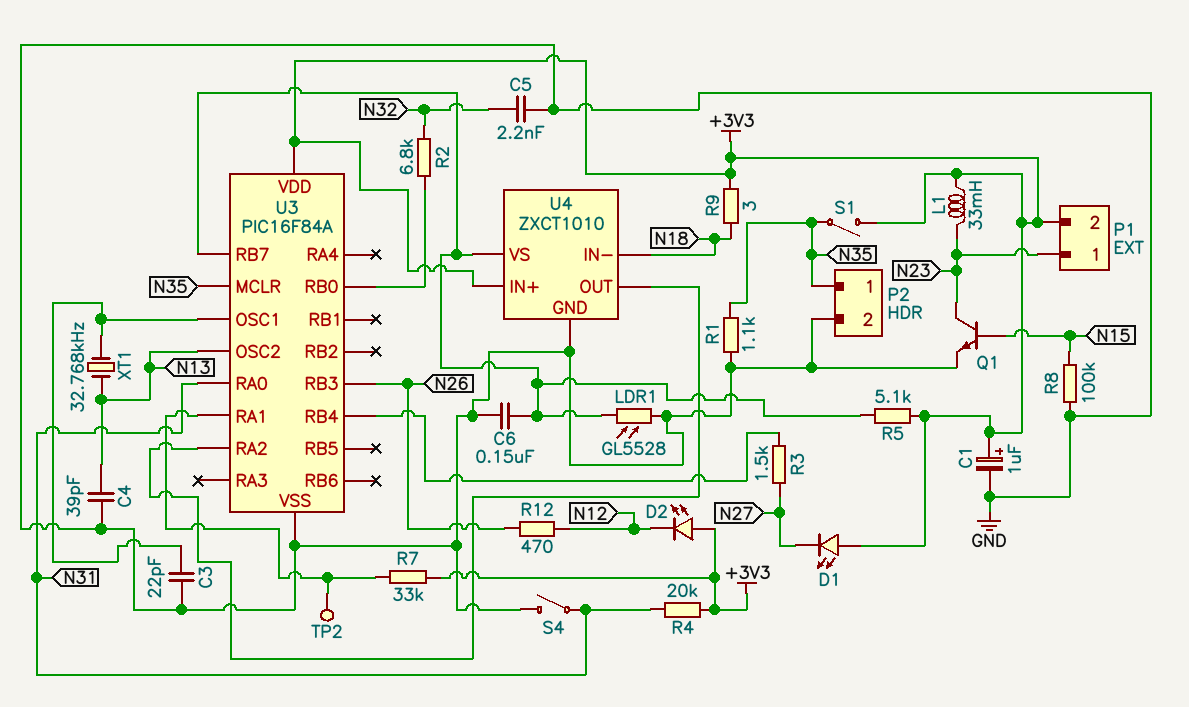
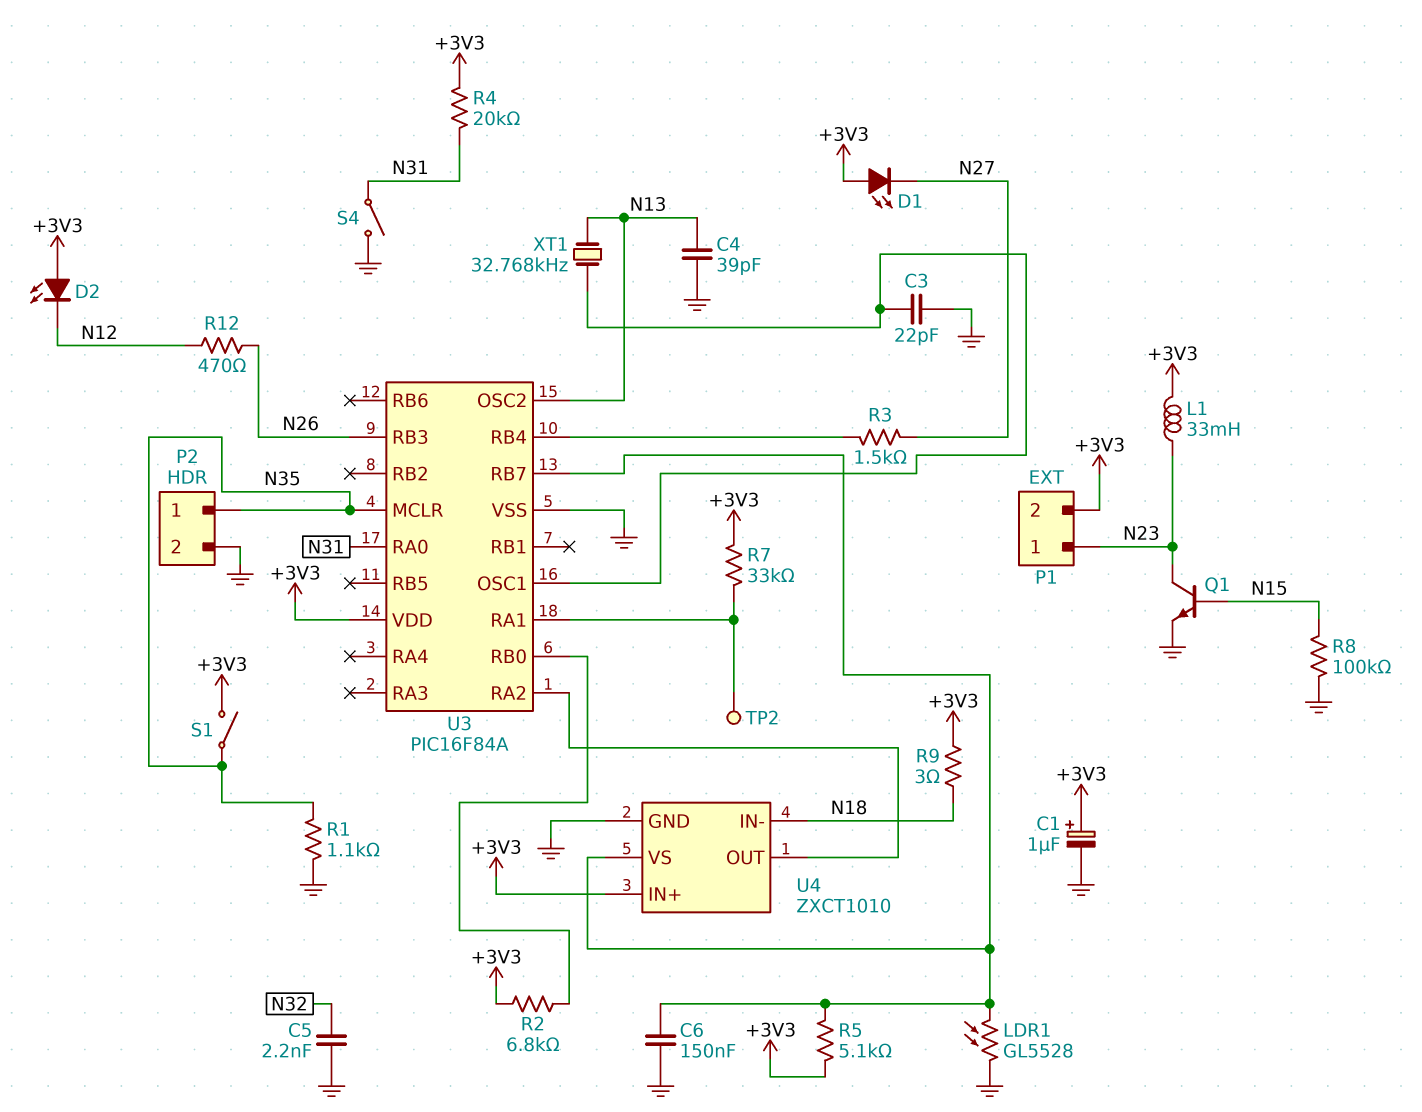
R2: 6.8k (N32, U3/RB0) -> 6.8k (+3V3, U3/RB0)

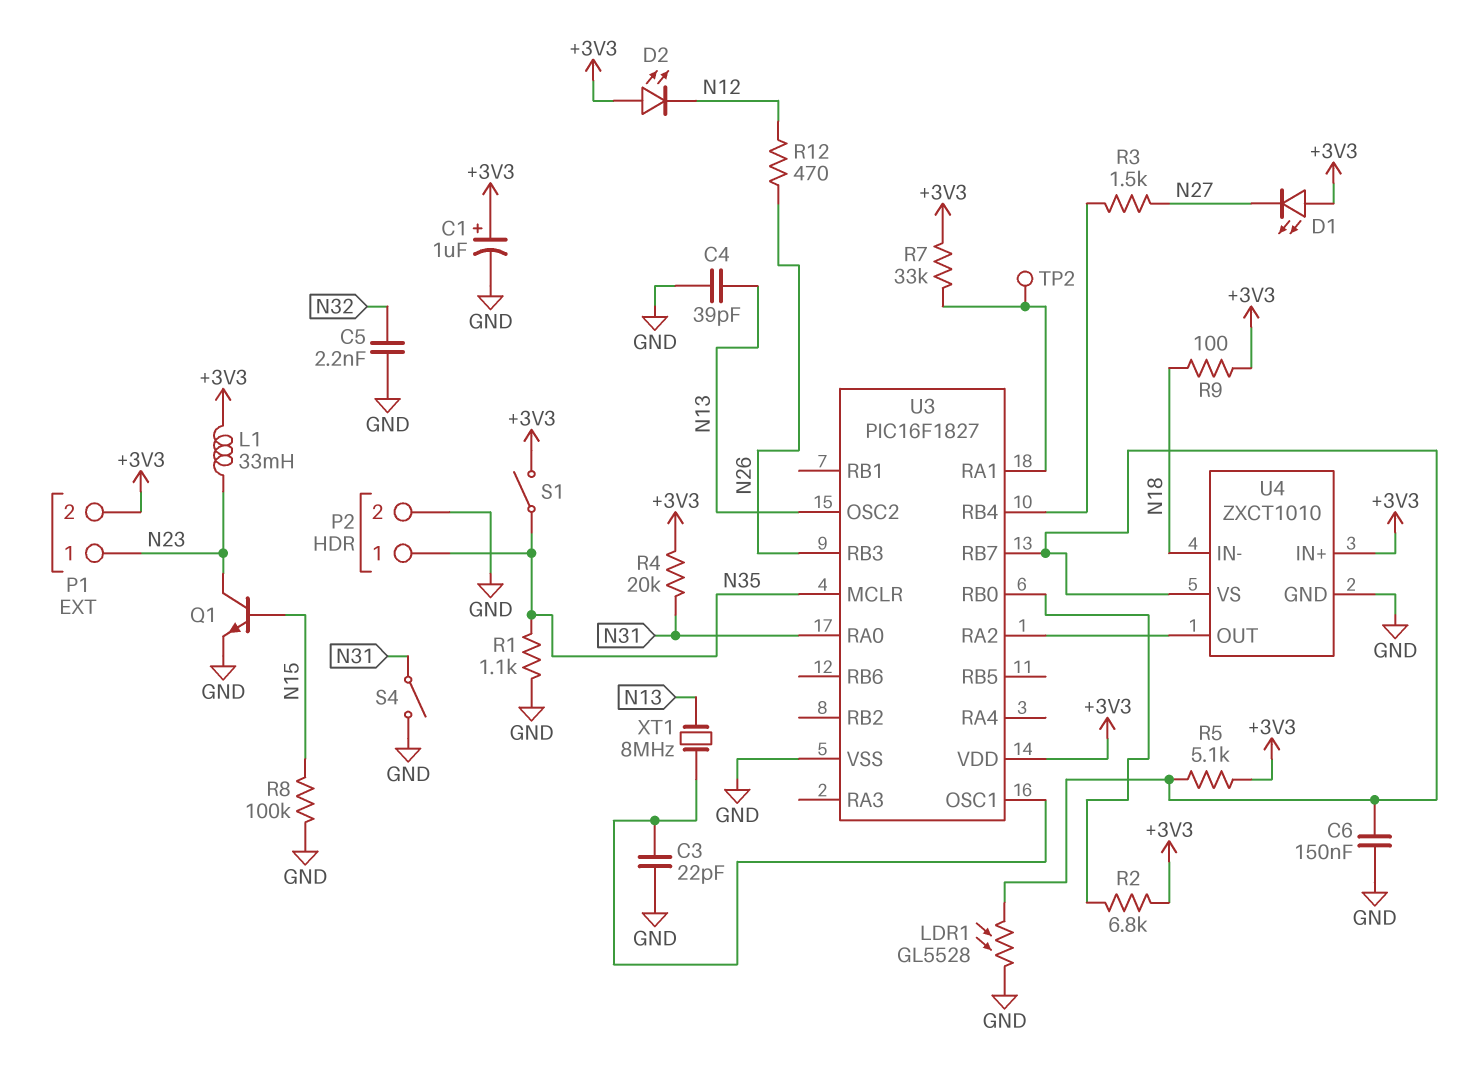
R9: 3 (+3V3, N18) -> 100 (+3V3, N18)
U3: PIC16F84A -> PIC16F1827
XT1: 32.768kHz (N13, U3/OSC1) -> 8MHz (N13, U3/OSC1)

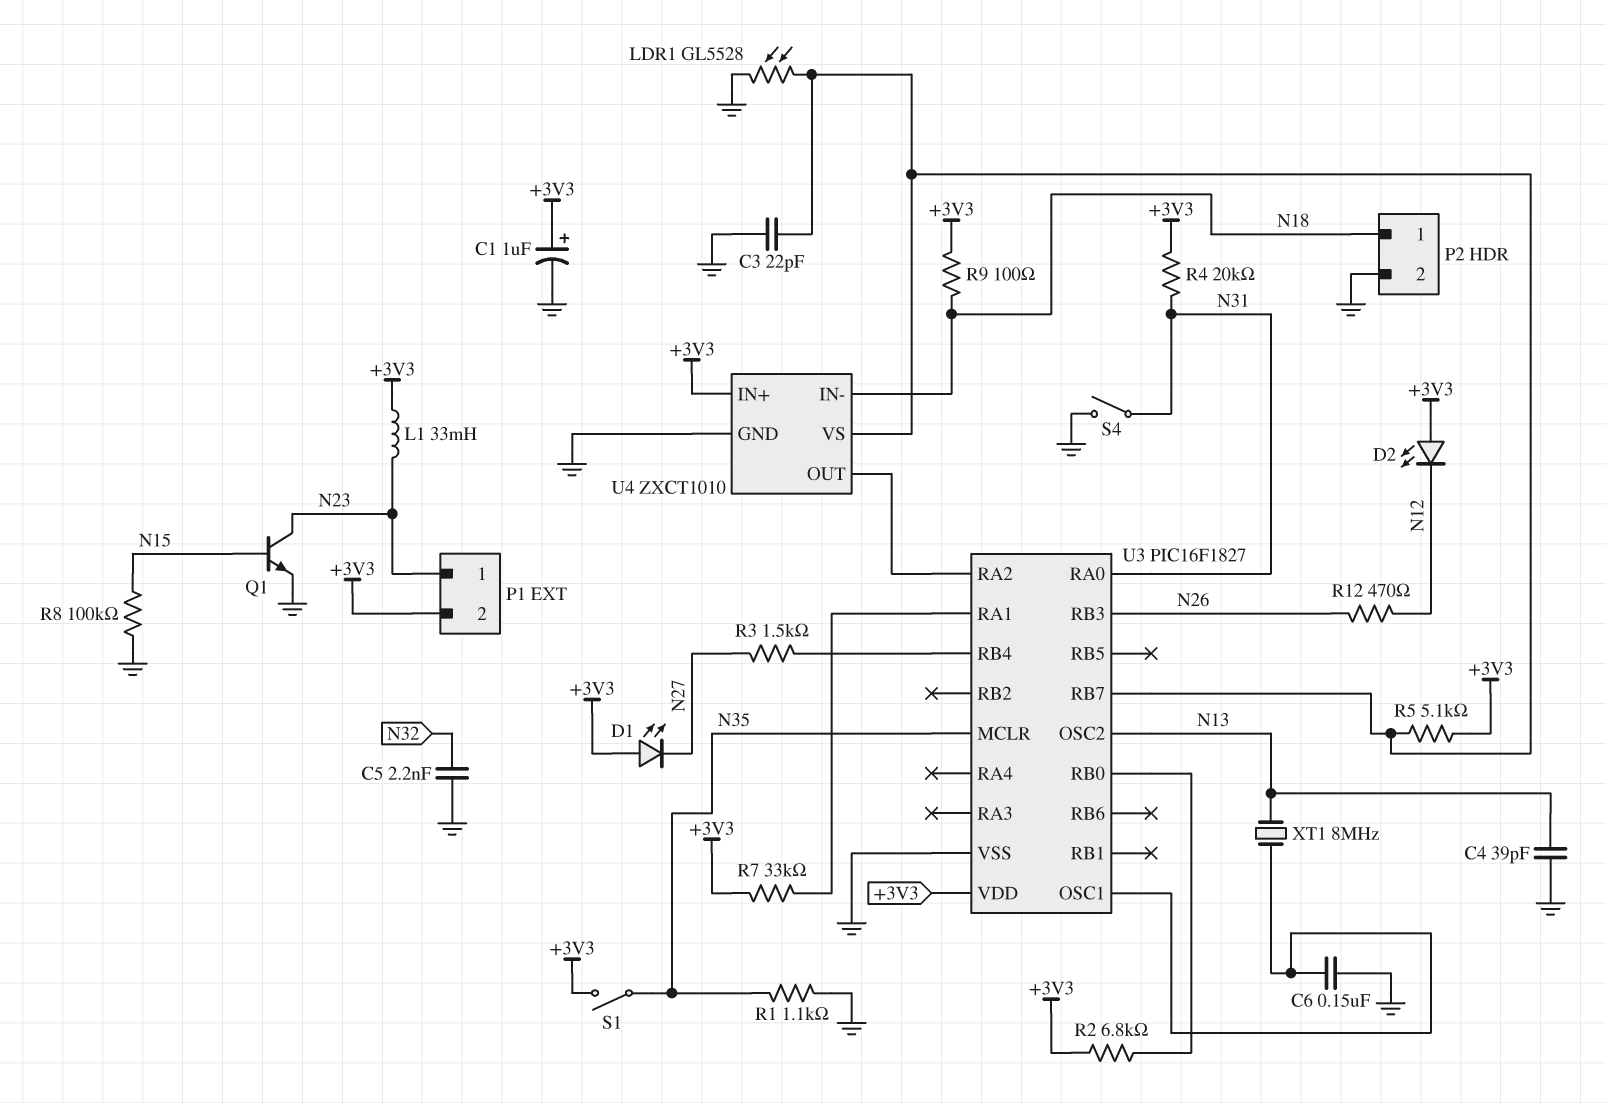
C3: 22pF (GND, U3/OSC1) -> 22pF (GND, U3/RB7)
C6: 150nF (GND, U3/RB7) -> 150nF (GND, U3/OSC1)
P2 pin 1: N35 -> N18
TP2: test point (U3/RA1) -> none

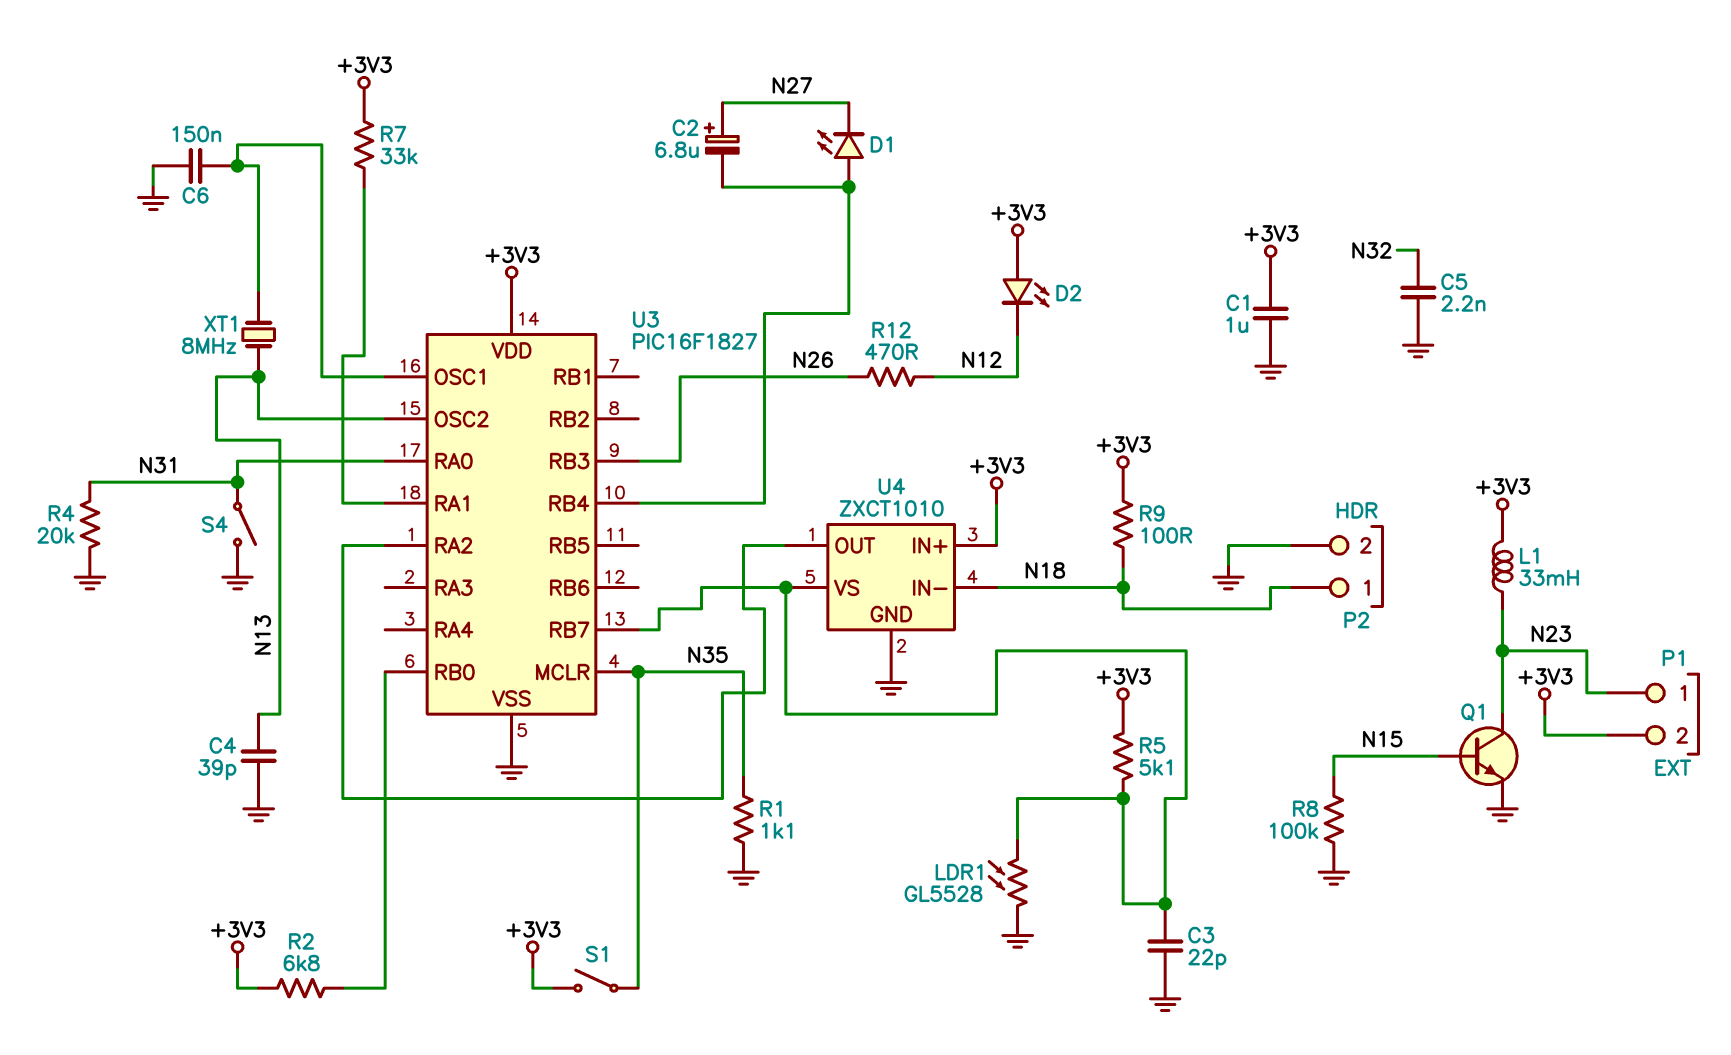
C1: 1uF (plus +3V3, minus GND) -> 1uF (+3V3, GND)
C2: none -> 6.8uF (plus N27, minus U3/RB4)
D1: LED (A +3V3, K N27) -> LED (A U3/RB4, K N27)
R3: 1.5k (N27, U3/RB4) -> none
R4: 20k (+3V3, N31) -> 20k (GND, N31)

